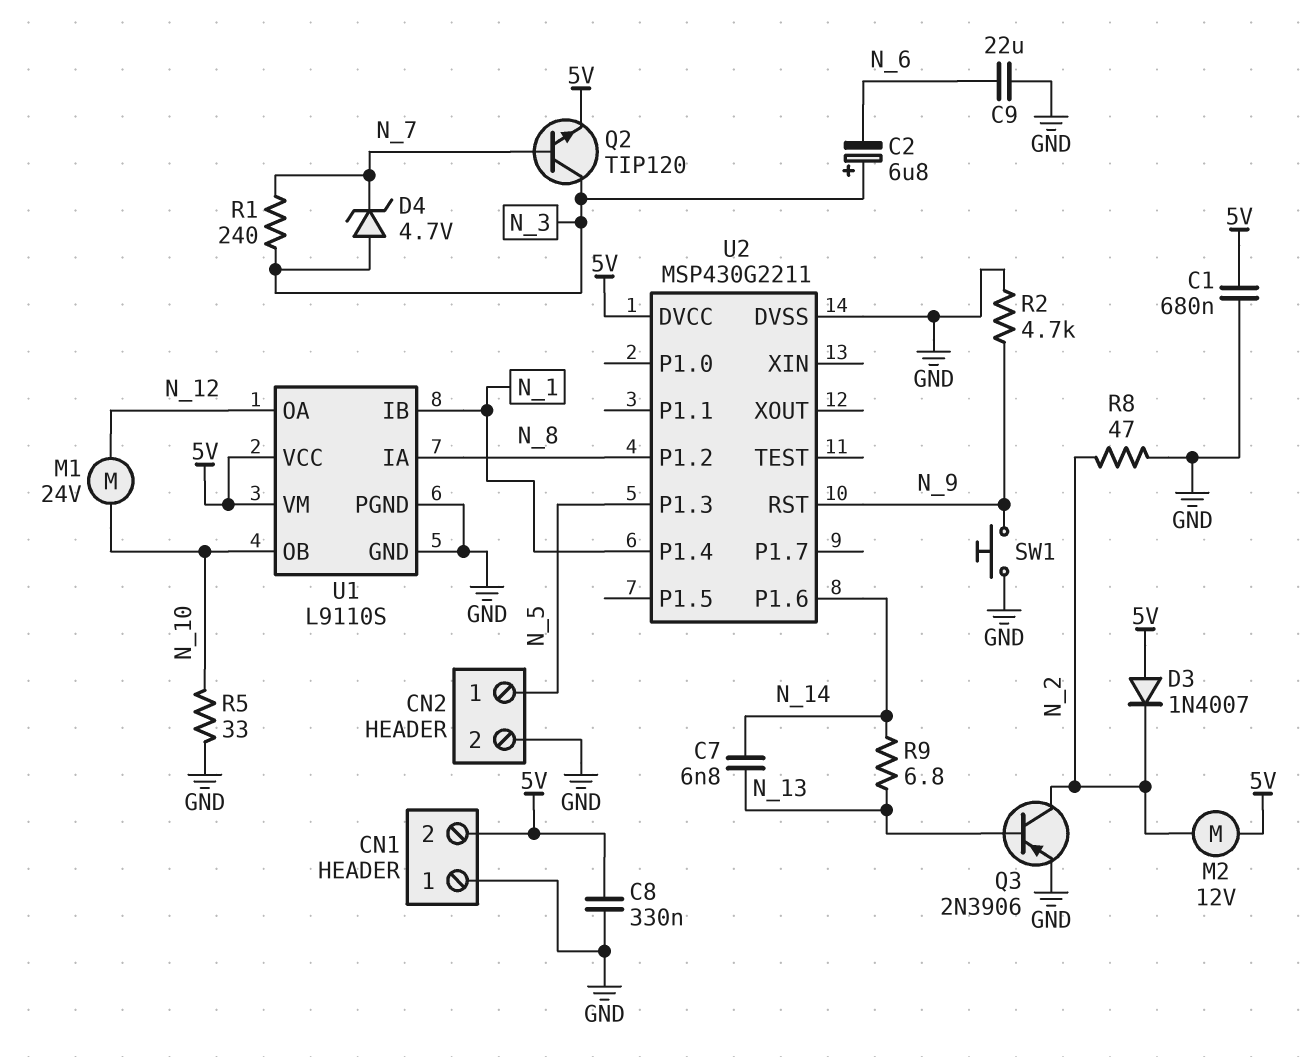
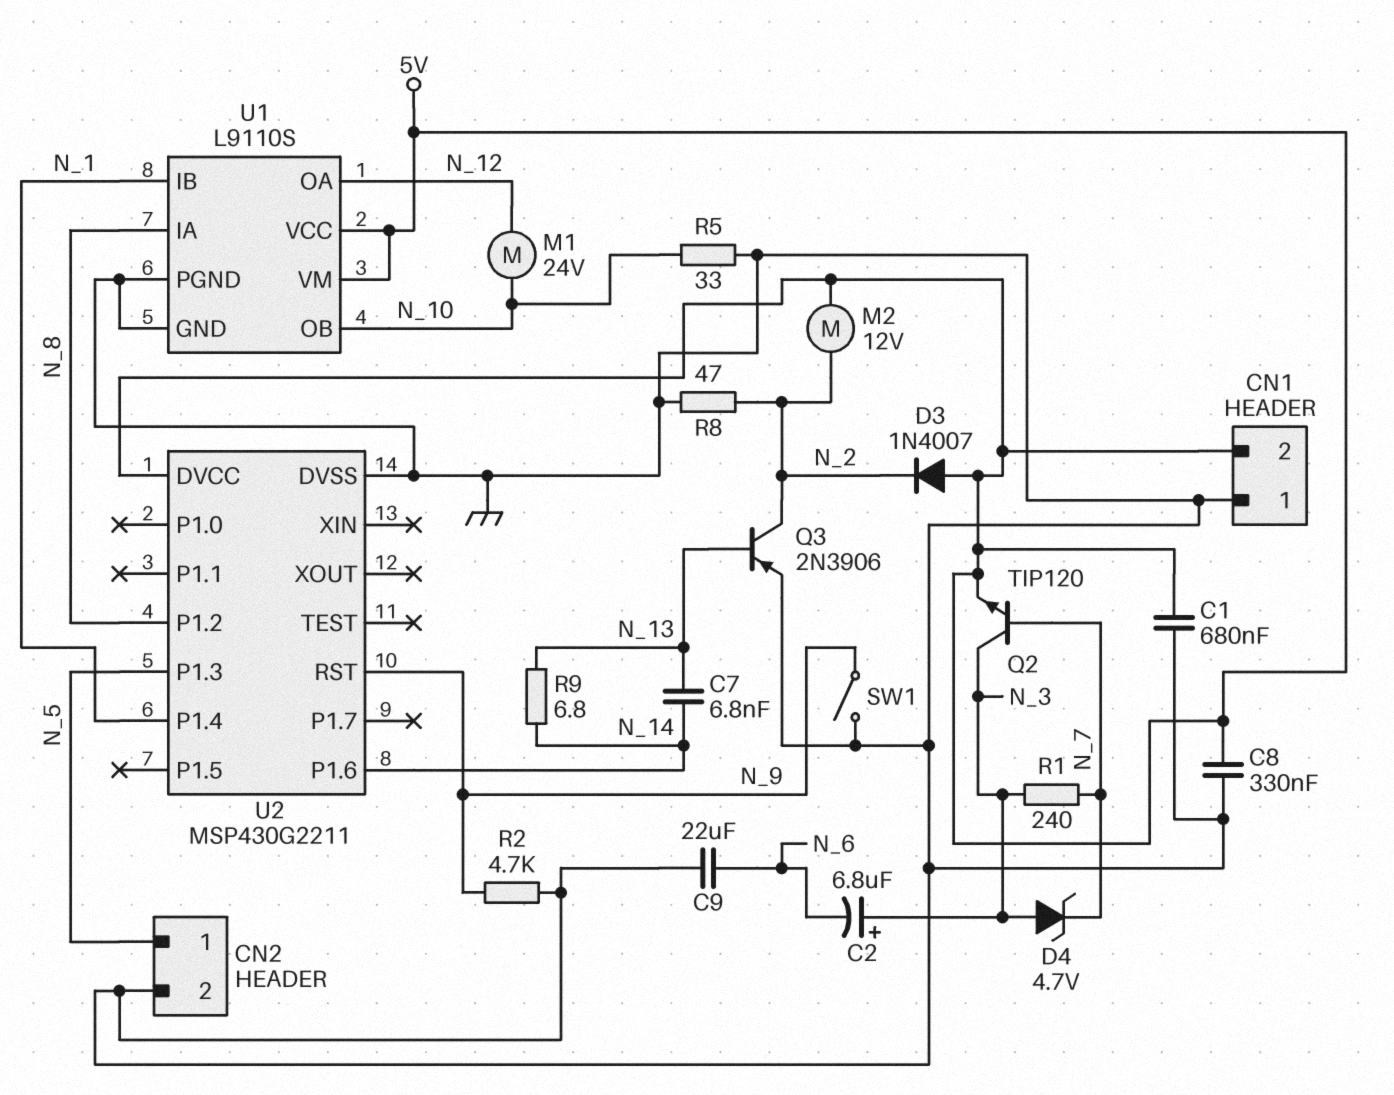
SW1: button (GND, N_9) -> switch (GND, N_9)

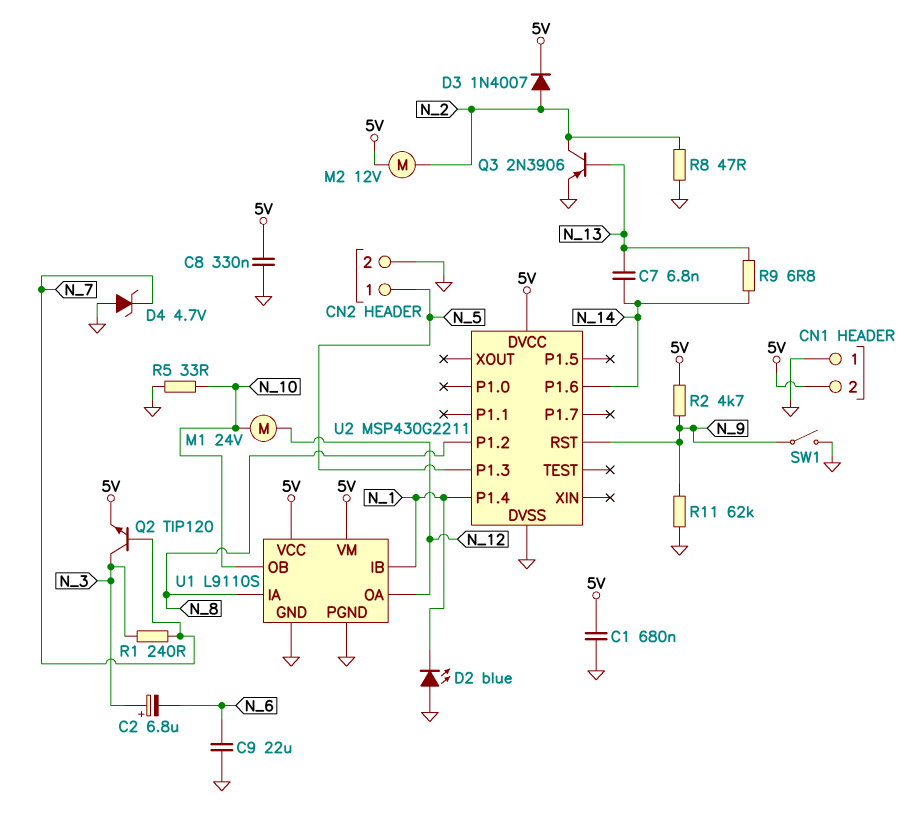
D2: none -> LED blue (A GND, K N_1)
D3: diode 1N4007 (A 5V, K N_2) -> diode 1N4007 (A N_2, K 5V)
D4: zener 4.7V (A N_3, K N_7) -> zener 4.7V (A GND, K N_7)
R2: 4.7k (GND, N_9) -> 4.7k (5V, N_9)
R11: none -> 62k (GND, N_9)

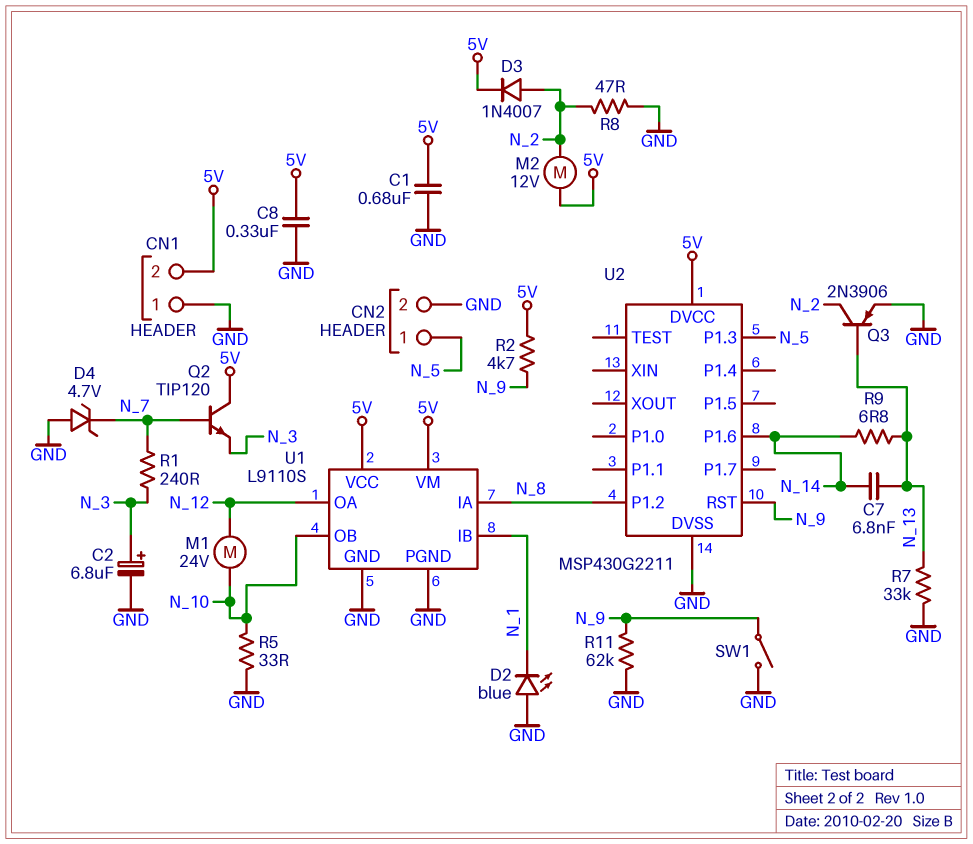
C2: 6.8uF (plus N_3, minus N_6) -> 6.8uF (plus N_3, minus GND)
C9: 22uF (GND, N_6) -> none
Q2: NPN TIP120 (B N_7, C N_3, E 5V) -> NPN TIP120 (B N_7, C 5V, E N_3)
R7: none -> 33k (GND, N_13)
U2 pin P1.4: N_1 -> none

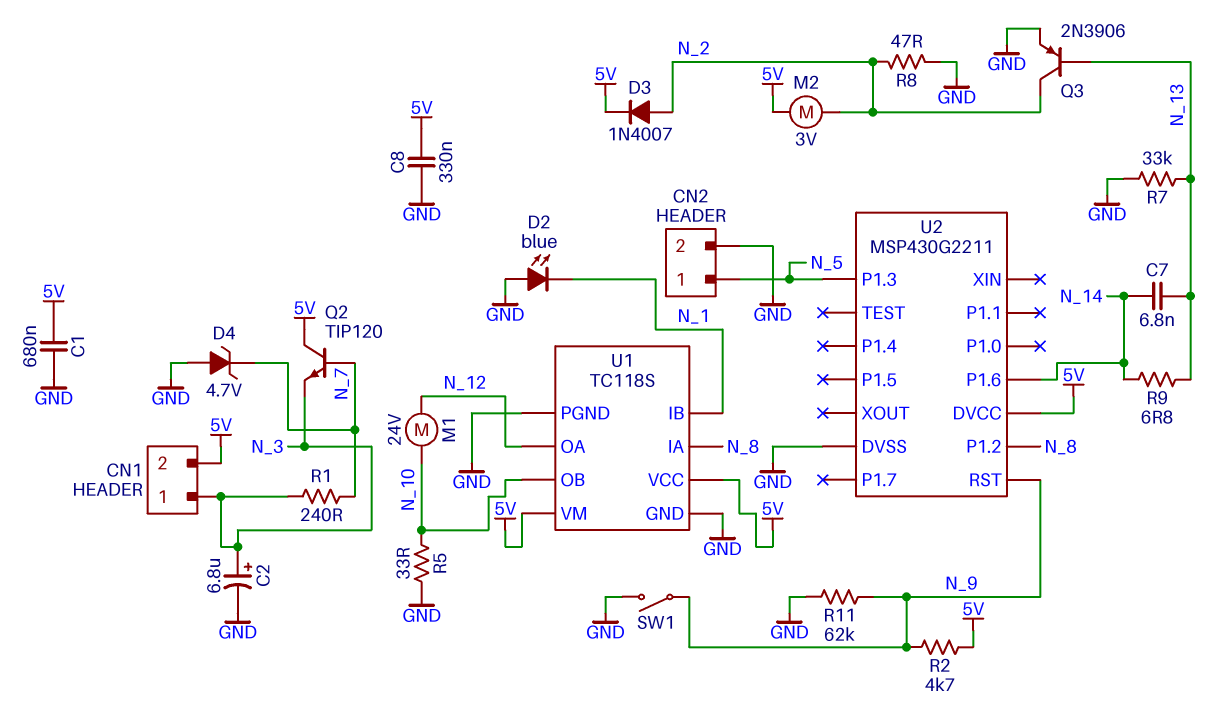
CN1 pin 1: GND -> N_3
M2: motor 12V (5V, N_2) -> motor 3V (5V, N_2)
U1: L9110S -> TC118S

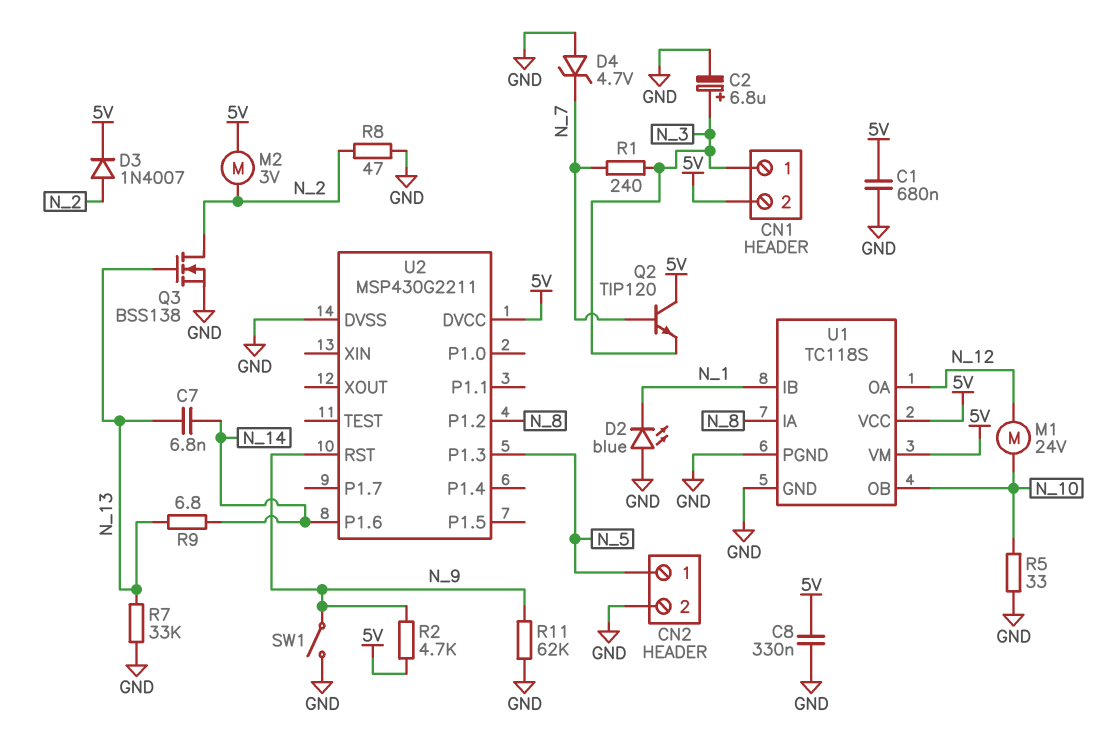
Q3: PNP 2N3906 (B N_13, C N_2, E GND) -> NMOS BSS138 (G N_13, D N_2, S GND)

